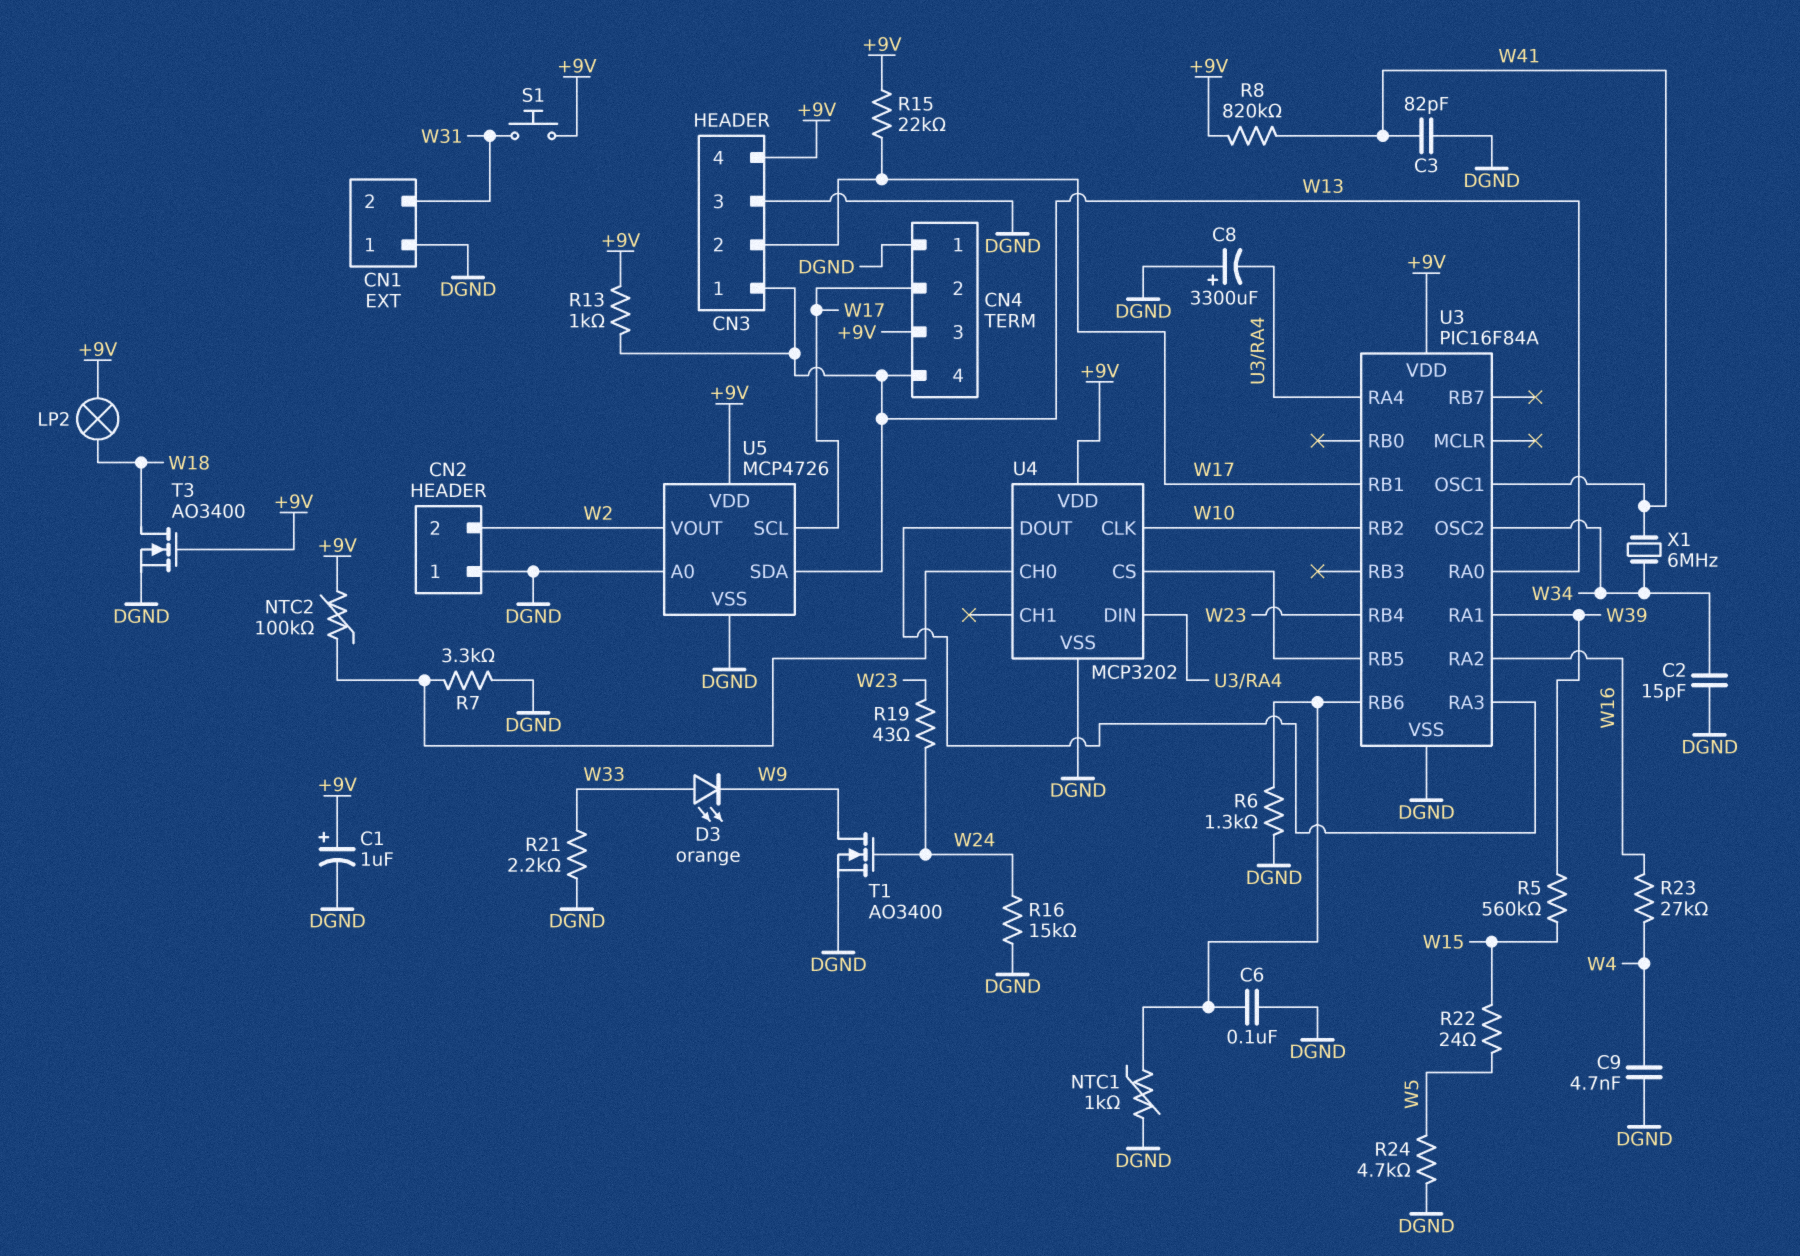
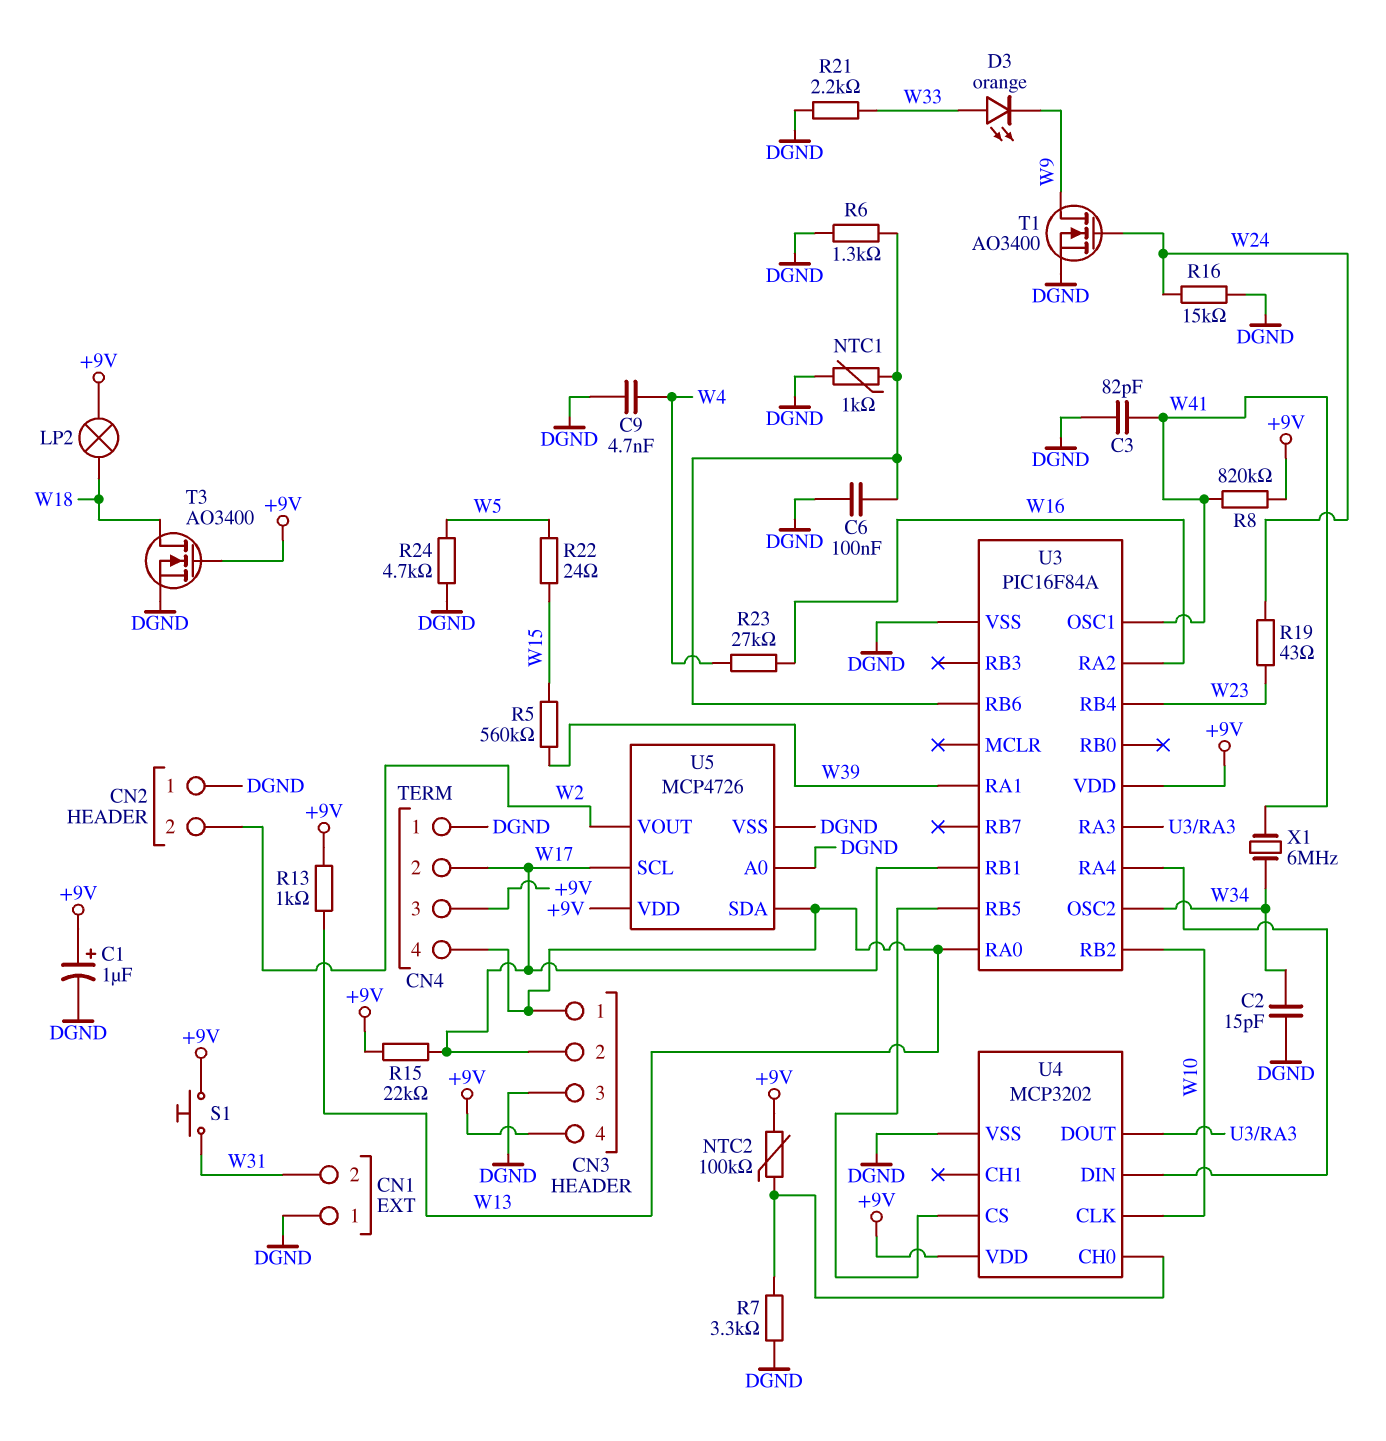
C8: 3300uF (plus DGND, minus U3/RA4) -> none

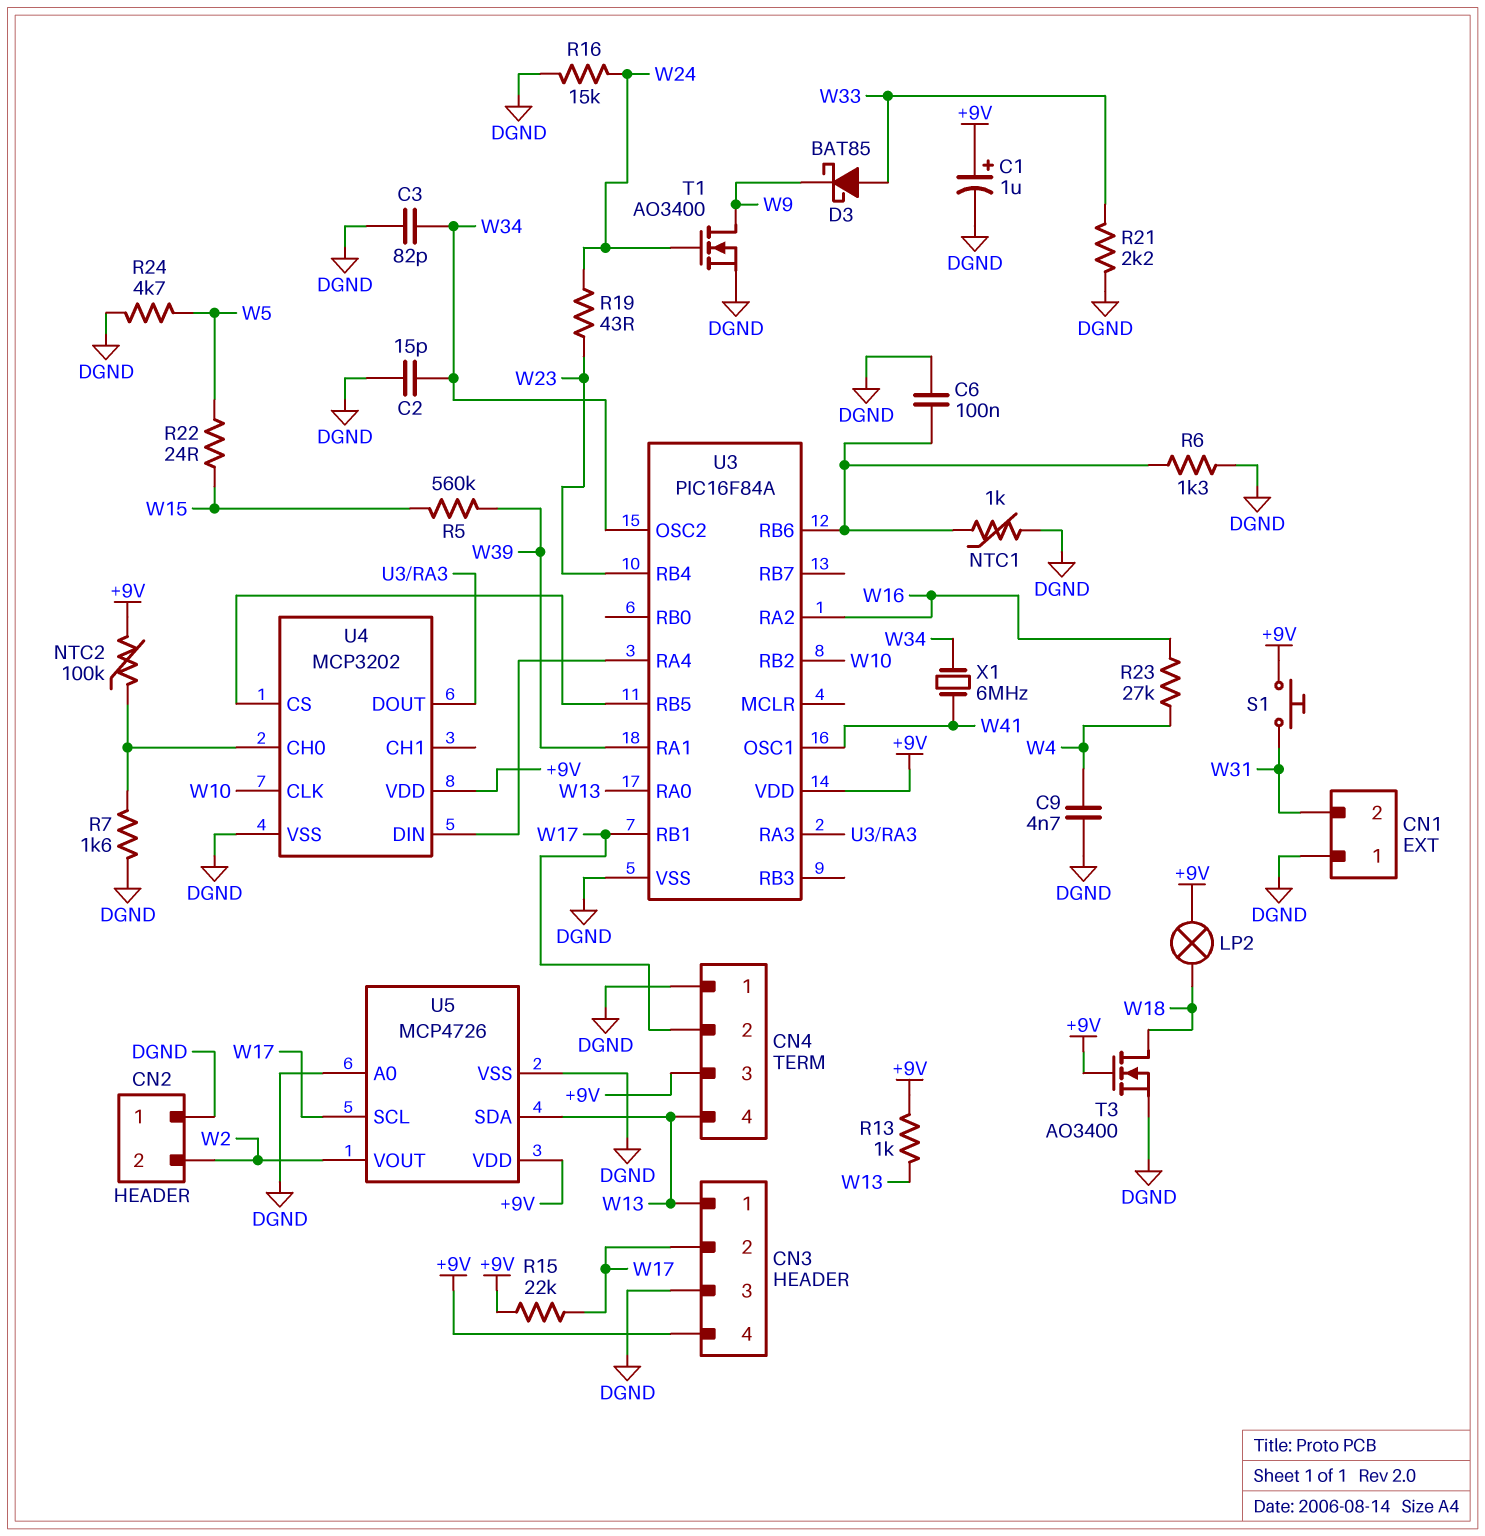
C3: 82pF (DGND, W41) -> 82pF (DGND, W34)
D3: LED orange (A W33, K W9) -> schottky BAT85 (A W33, K W9)
R7: 3.3k (DGND, U4/CH0) -> 1.6k (DGND, U4/CH0)
R8: 820k (+9V, W41) -> none

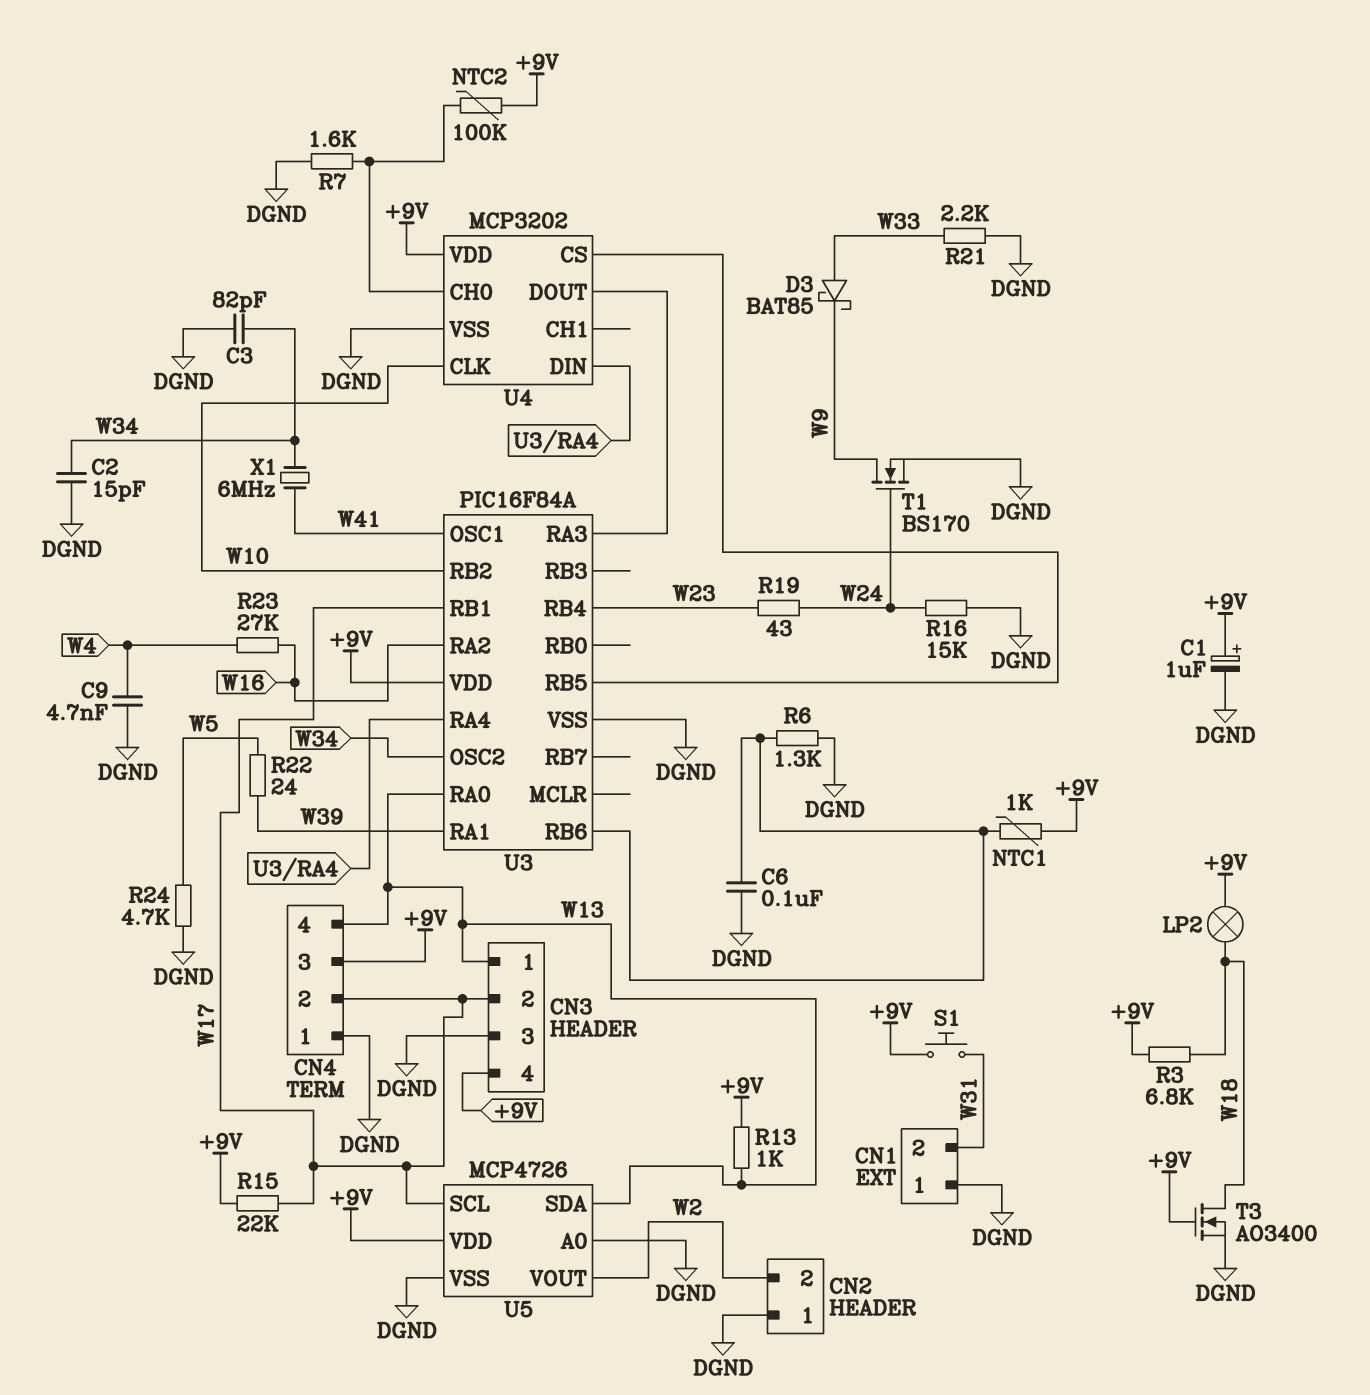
NTC1: 1k (DGND, U3/RB6) -> 1k (+9V, U3/RB6)
R3: none -> 6.8k (+9V, W18)
R5: 560k (W15, W39) -> none
R22: 24 (W5, W15) -> 24 (W5, W39)
T1: NMOS AO3400 (G W24, D W9, S DGND) -> NMOS BS170 (G W24, D W9, S DGND)

